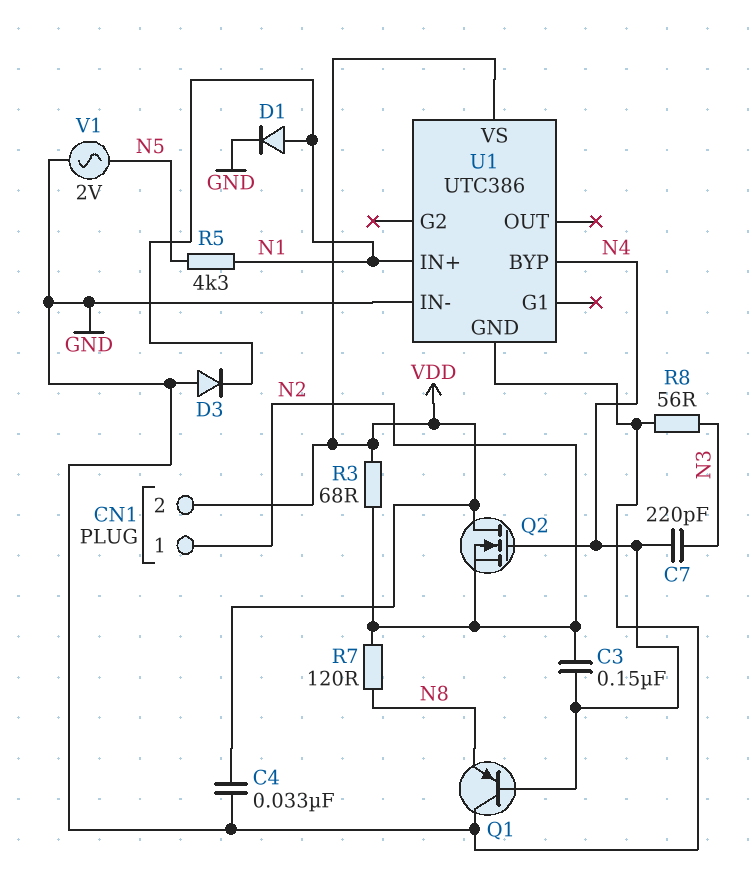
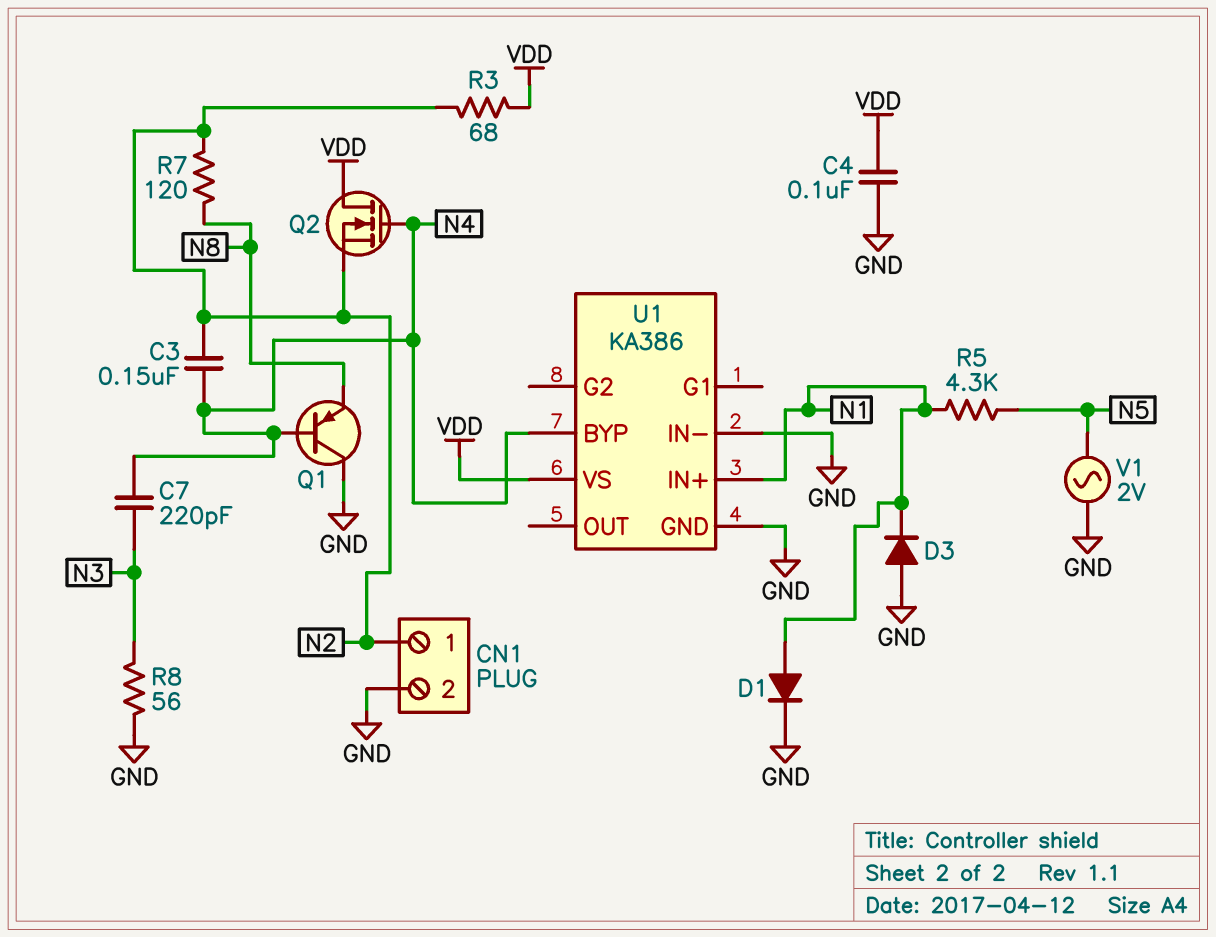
C4: 33nF (GND, VDD) -> 100nF (GND, VDD)
CN1 pin 2: VDD -> GND
U1: UTC386 -> KA386

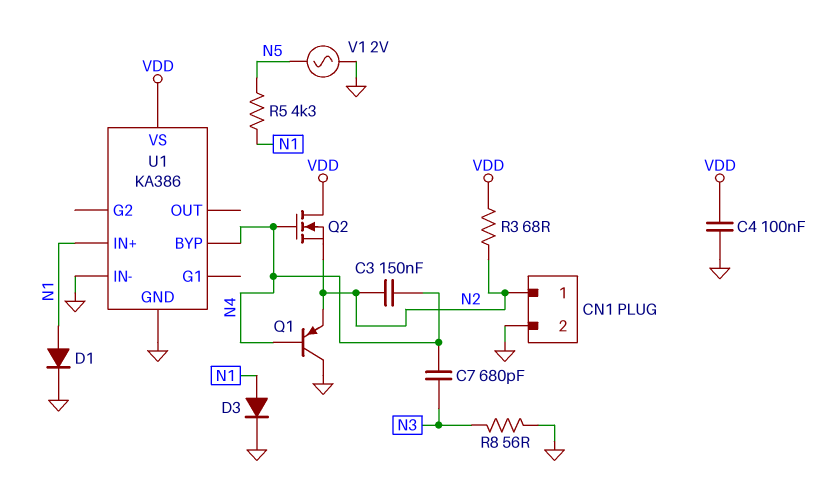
C7: 220pF (N3, N4) -> 680pF (N3, N4)
D3: diode (A GND, K N1) -> diode (A N1, K GND)
Q1: PNP (B N4, C GND, E N8) -> PNP (B N4, C GND, E N2)
R7: 120 (N2, N8) -> none

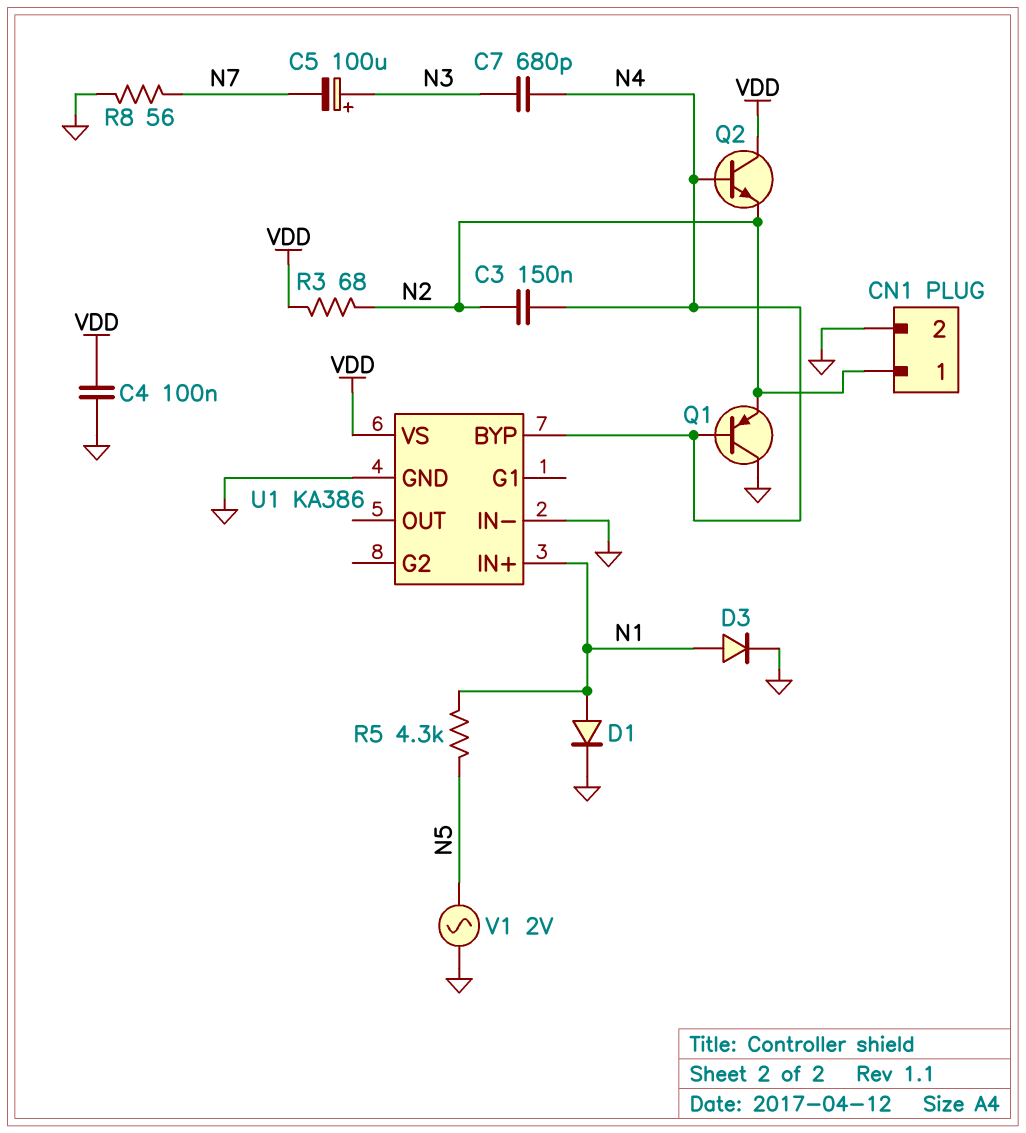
C5: none -> 100uF (plus N3, minus N7)
Q2: NMOS (G N4, D VDD, S N2) -> NPN (B N4, C VDD, E N2)
R8: 56 (GND, N3) -> 56 (GND, N7)

